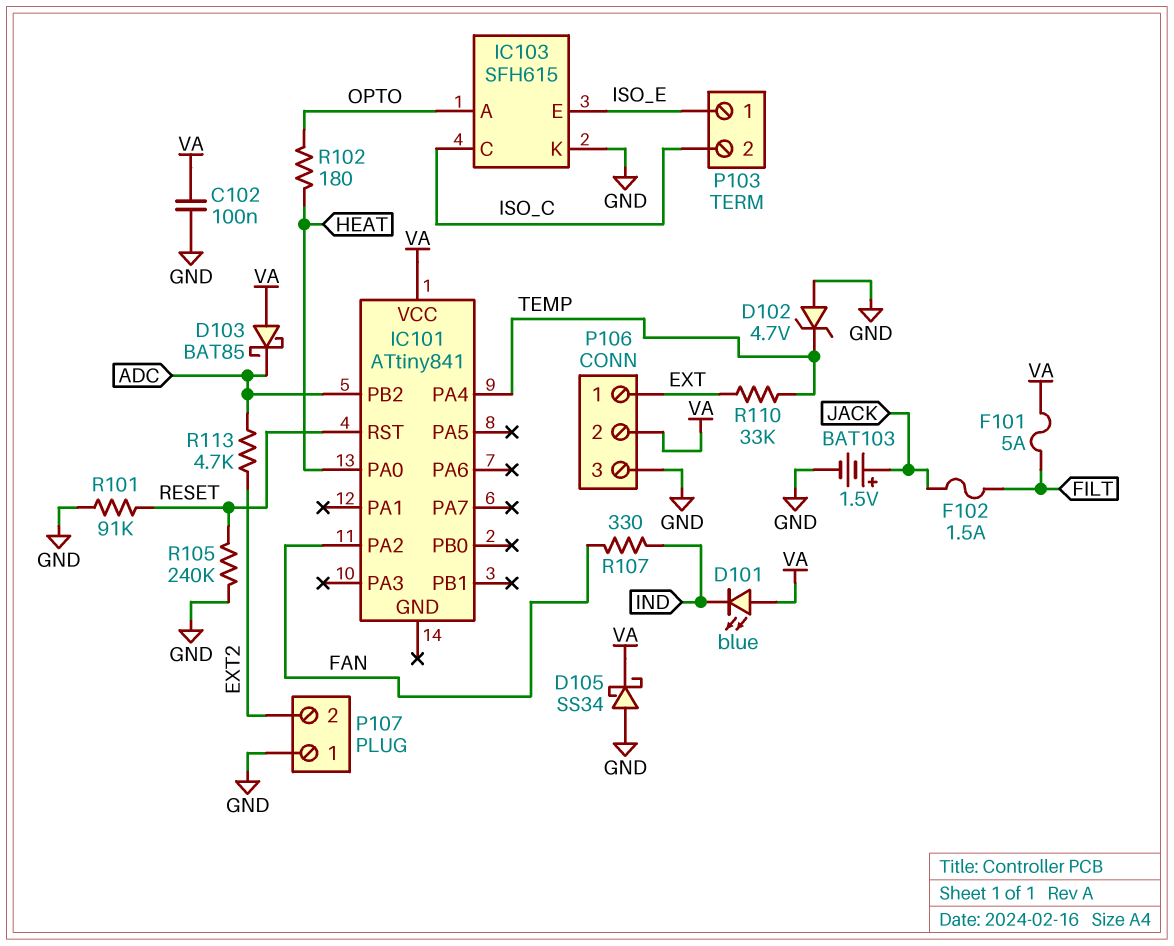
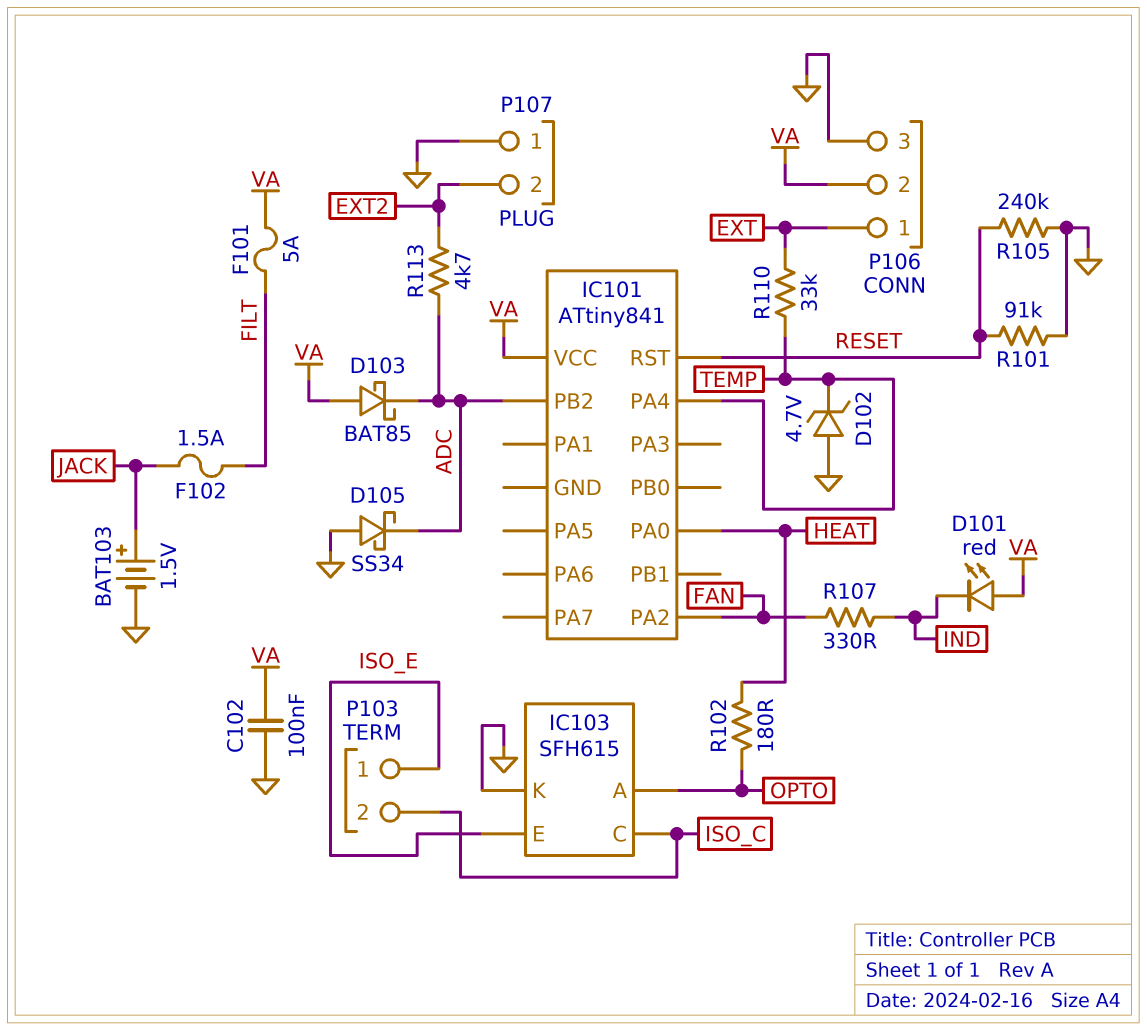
D101: LED blue (A VA, K IND) -> LED red (A VA, K IND)
D105: schottky SS34 (A GND, K VA) -> schottky SS34 (A GND, K ADC)

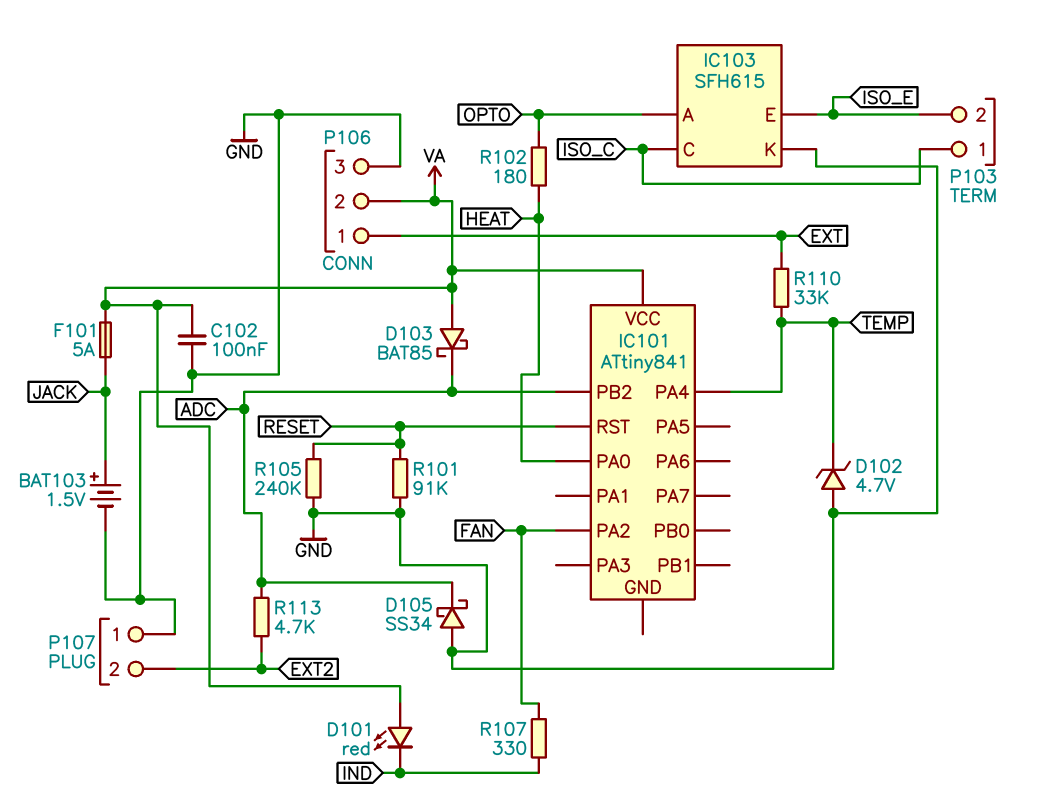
F101: 5A (FILT, VA) -> 5A (JACK, VA)
F102: 1.5A (FILT, JACK) -> none
P103 pin 1: ISO_E -> ISO_C
P103 pin 2: ISO_C -> ISO_E

